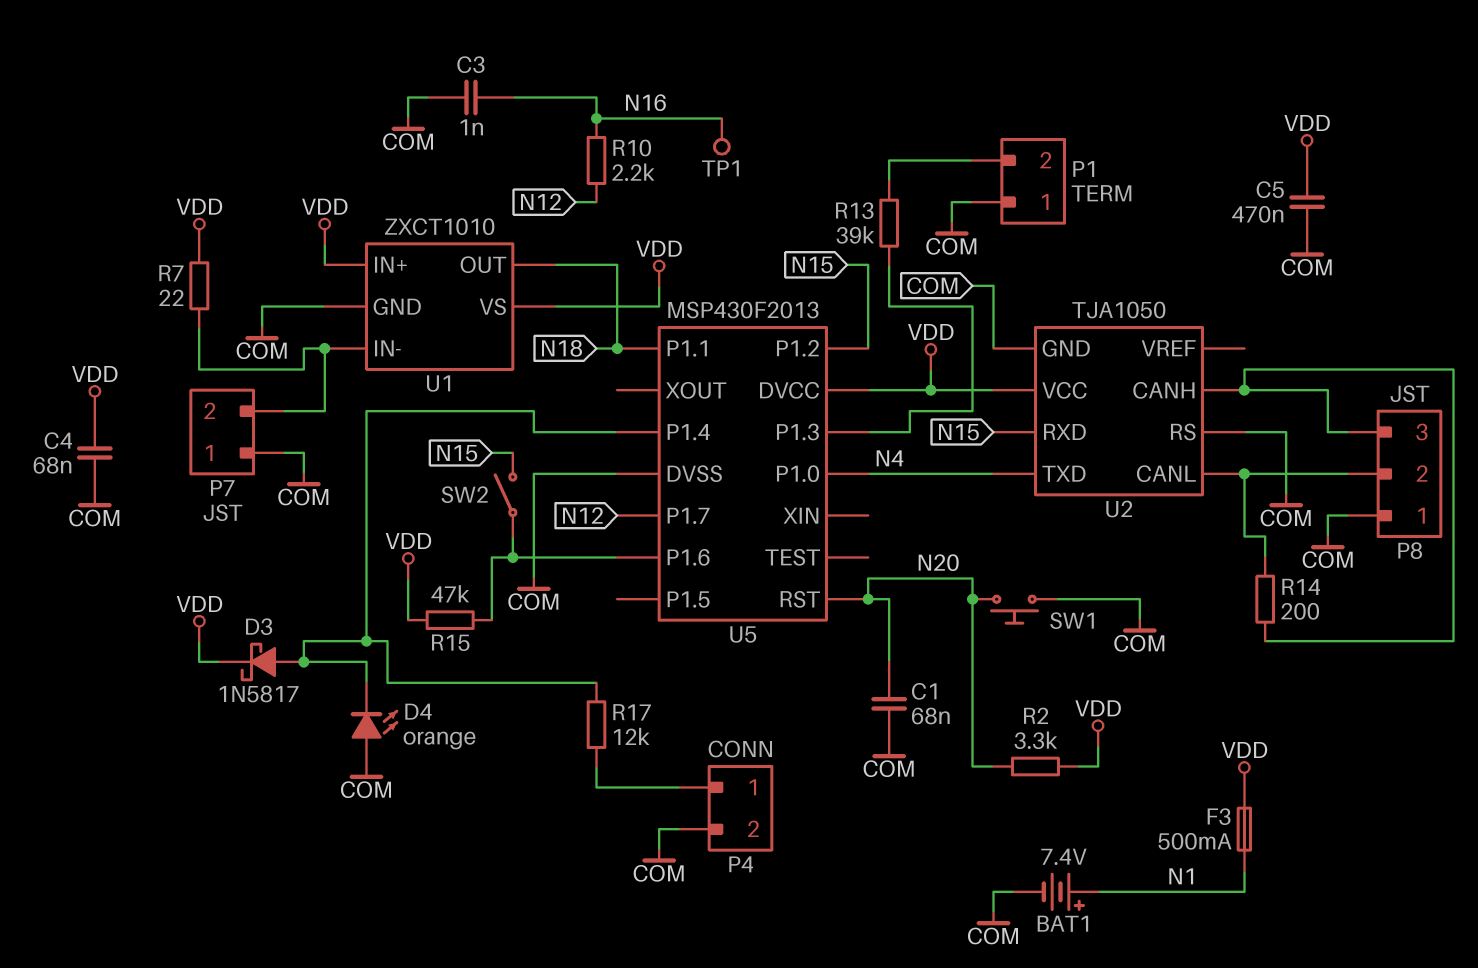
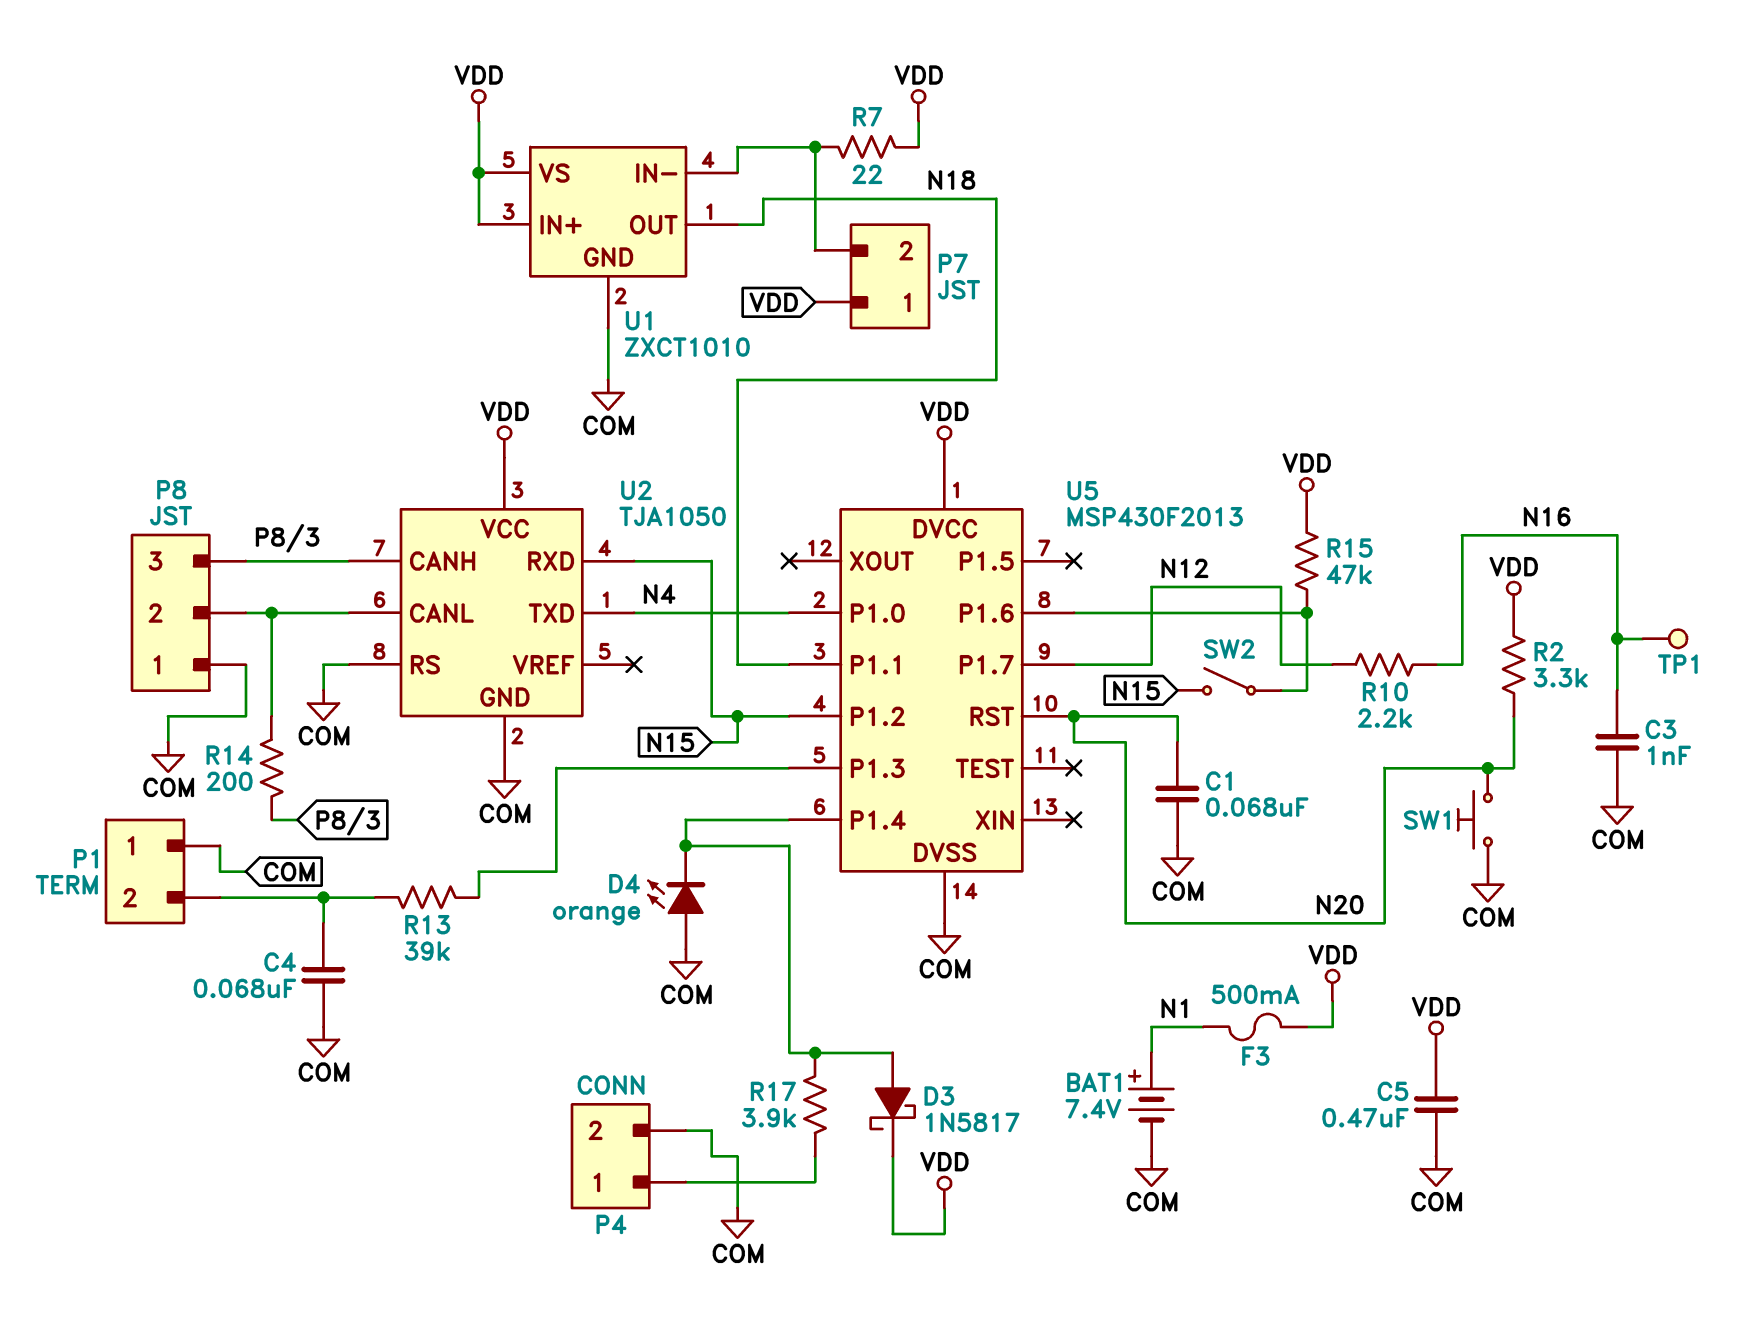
C4: 68nF (COM, VDD) -> 68nF (COM, P1/2)
P7 pin 1: COM -> VDD
R17: 12k (P4/1, U5/P1.4) -> 3.9k (P4/1, U5/P1.4)

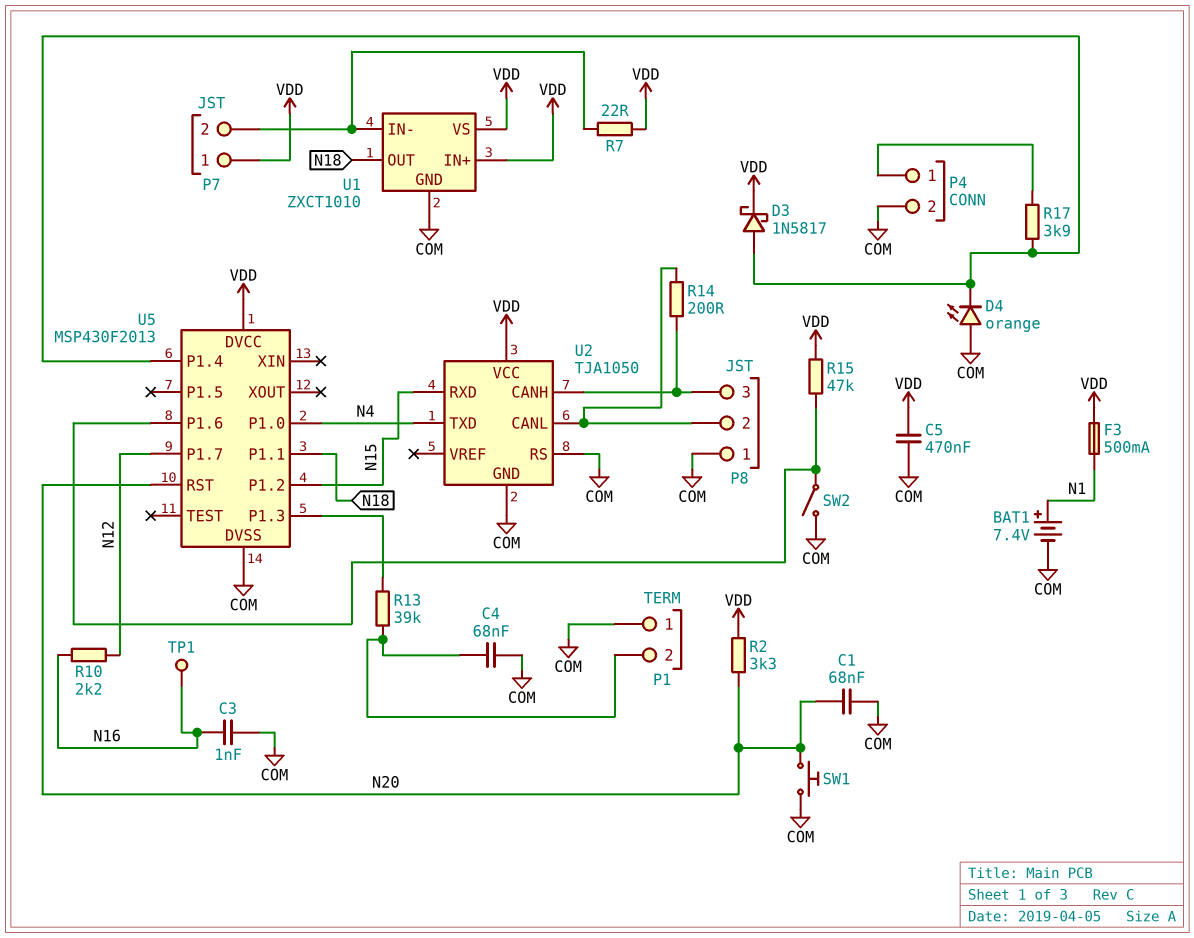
SW2: switch (N15, U5/P1.6) -> switch (COM, U5/P1.6)

